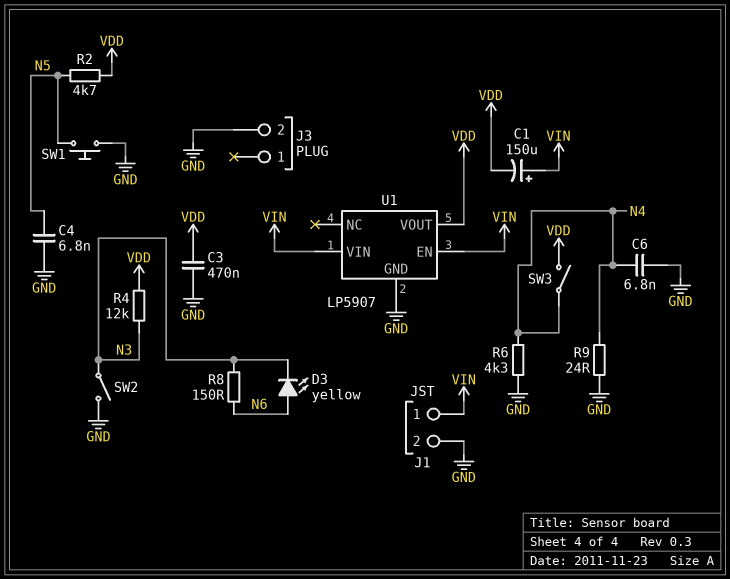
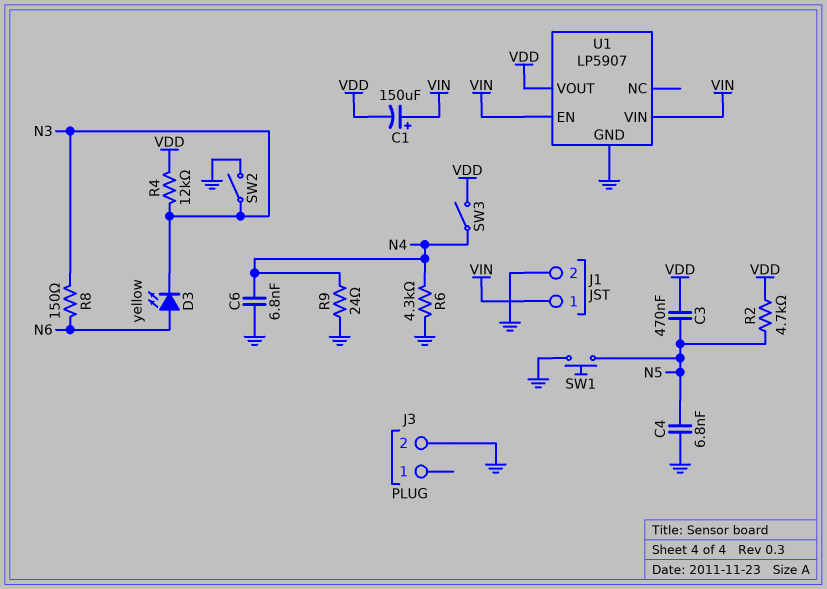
C3: 470nF (GND, VDD) -> 470nF (N5, VDD)

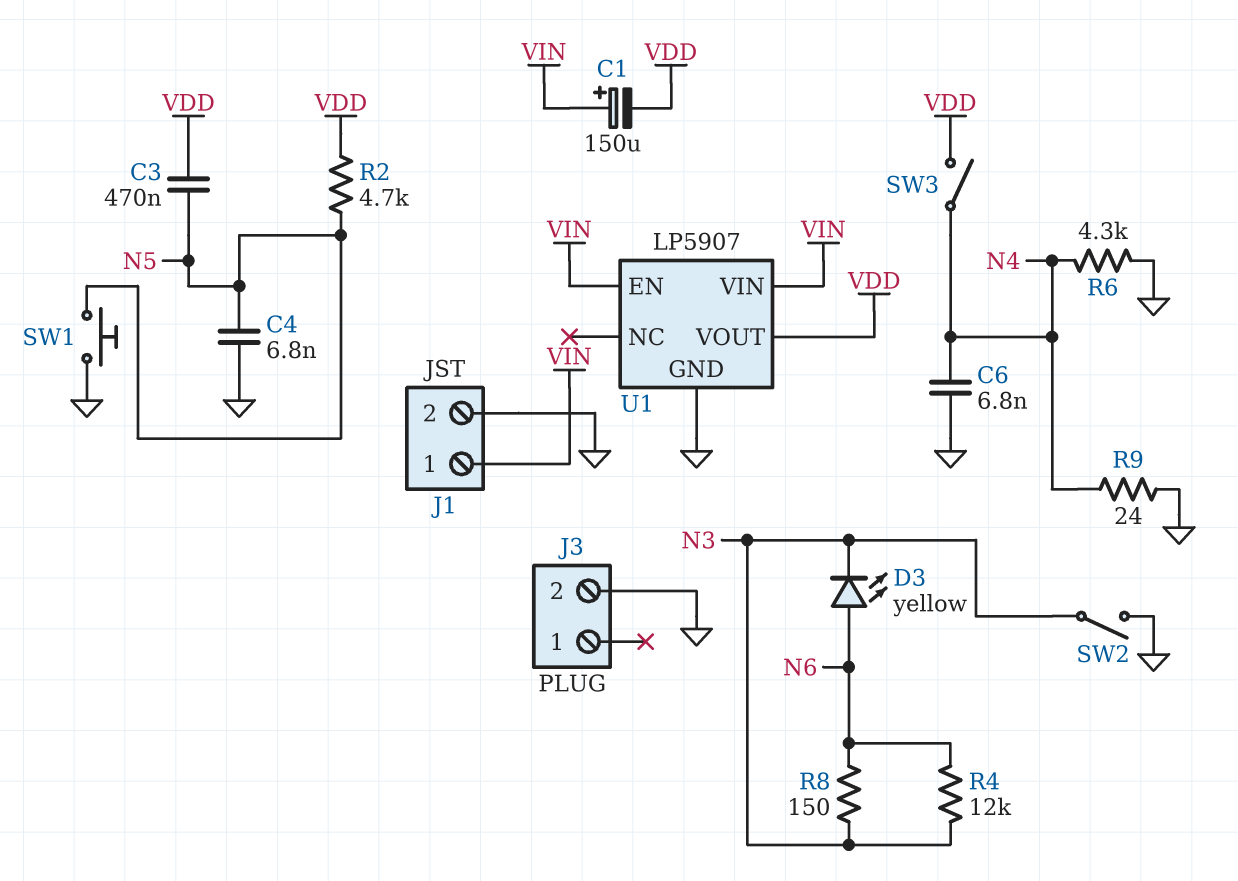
R4: 12k (N3, VDD) -> 12k (N3, N6)

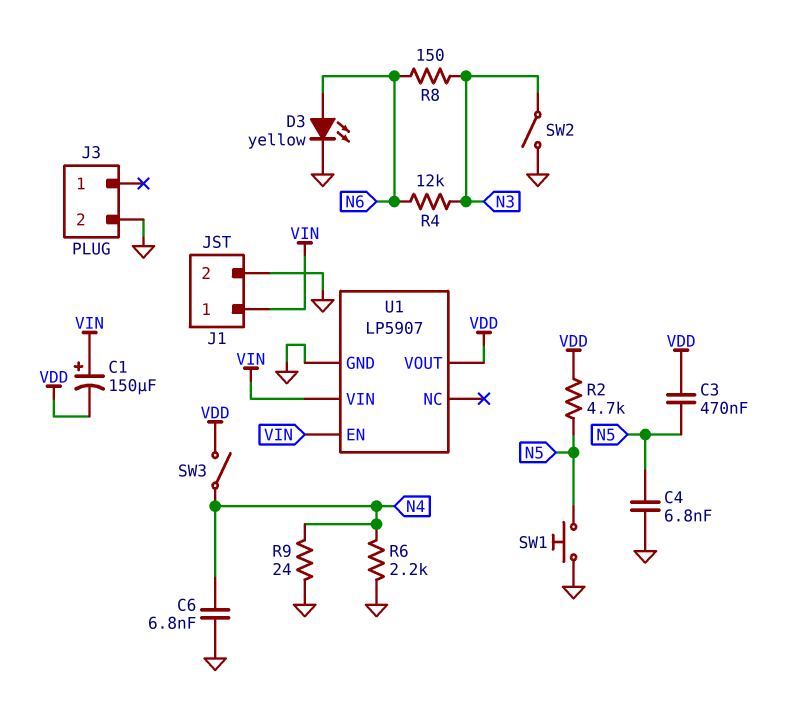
D3: LED yellow (A N6, K N3) -> LED yellow (A N6, K GND)
R6: 4.3k (GND, N4) -> 2.2k (GND, N4)

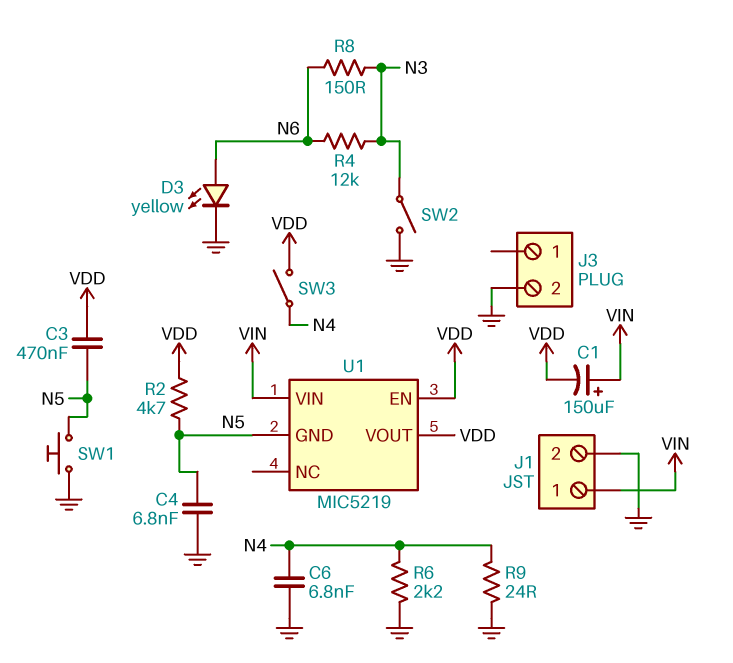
U1: LP5907 -> MIC5219
U1 pin EN: VIN -> VDD
U1 pin GND: GND -> N5

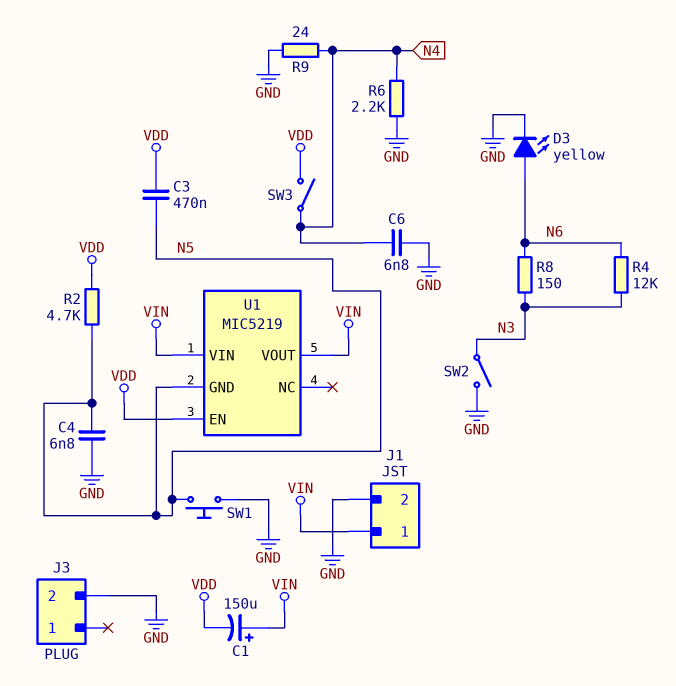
U1 pin VOUT: VDD -> VIN

